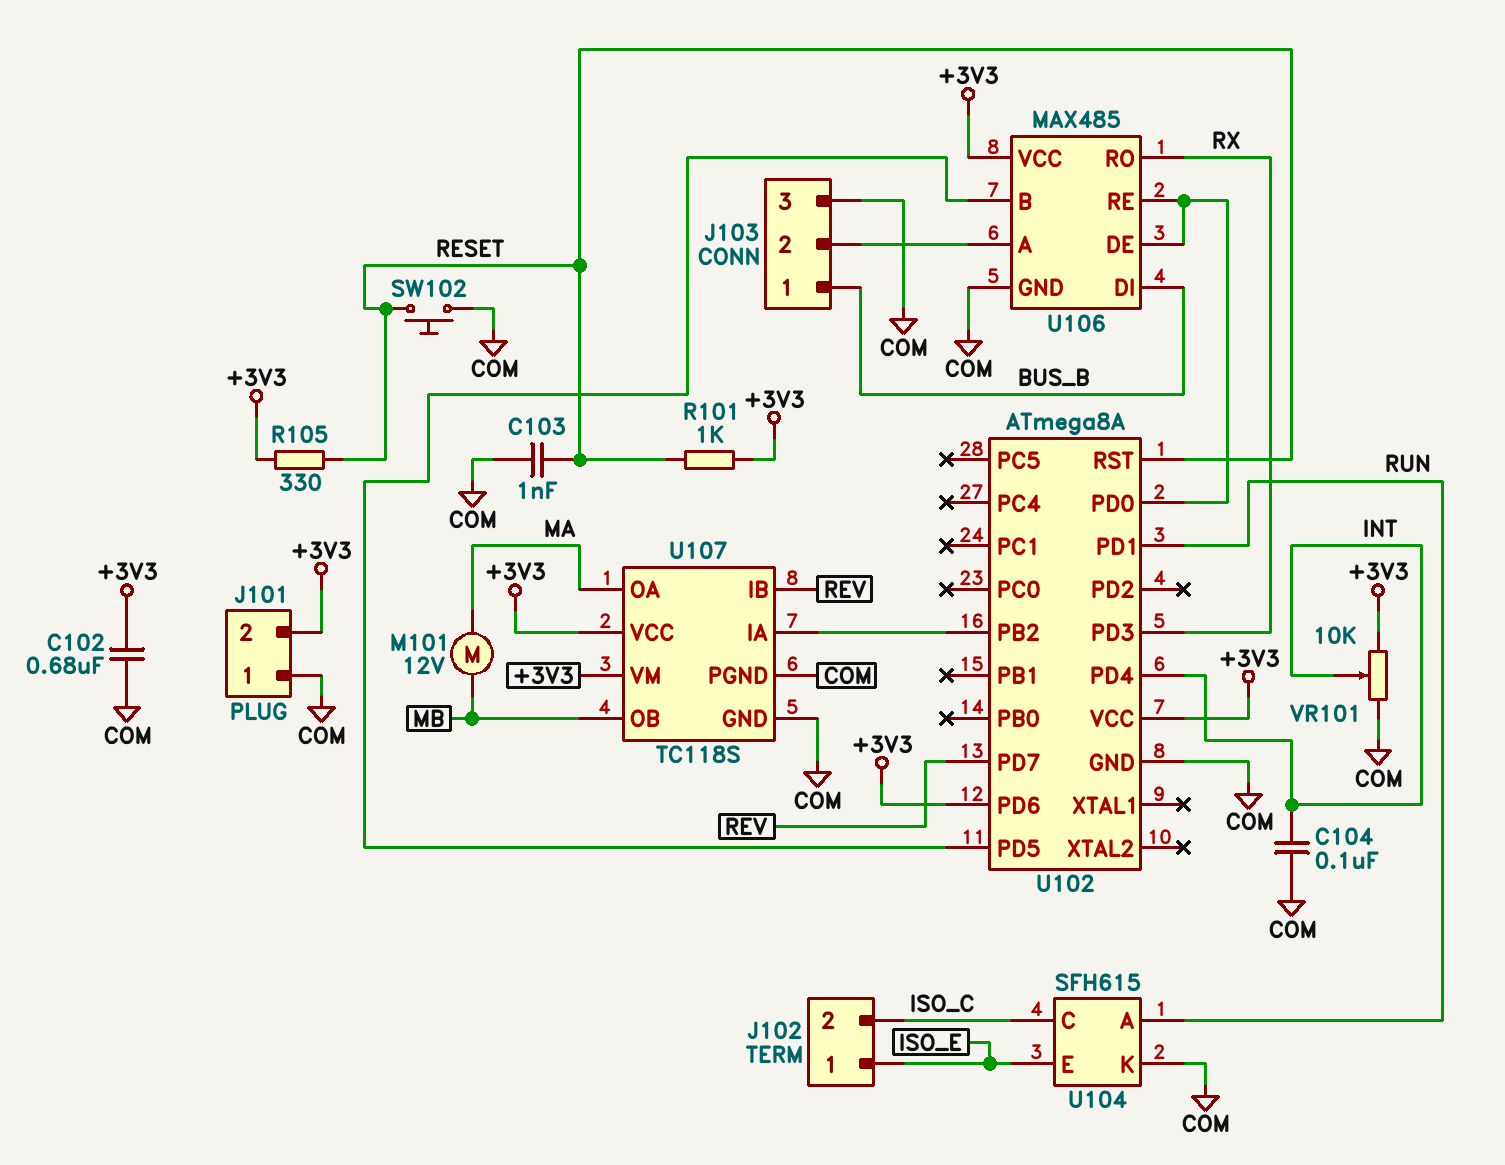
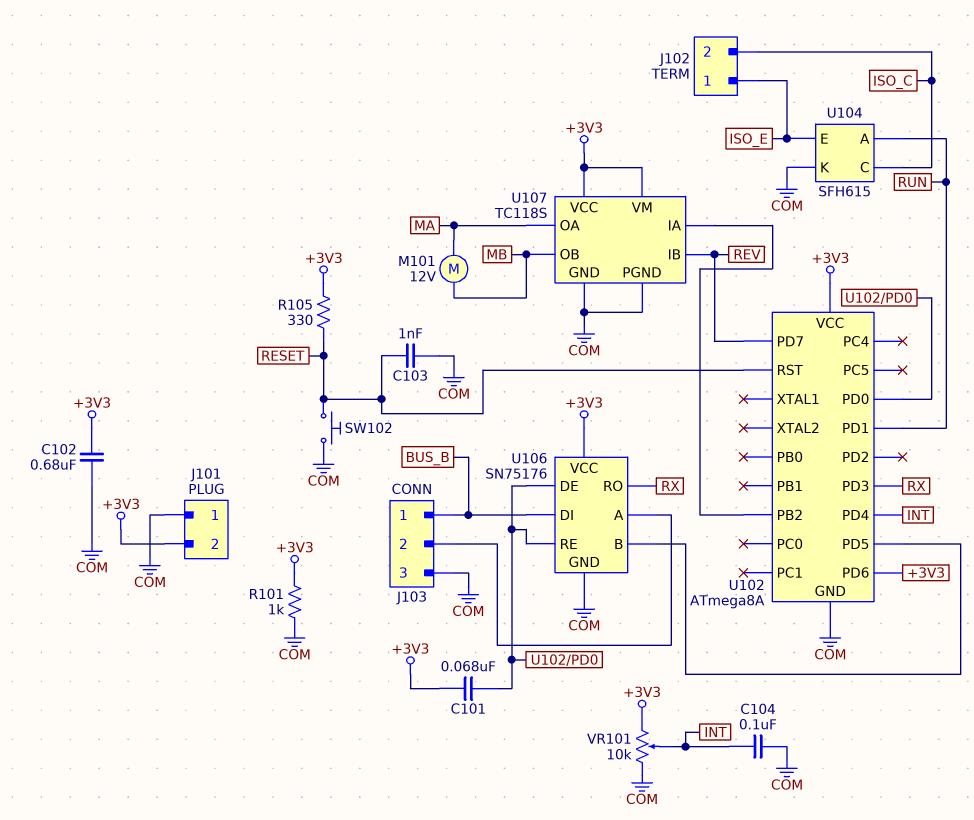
C101: none -> 68nF (+3V3, U102/PD0)
R101: 1k (+3V3, RESET) -> 1k (+3V3, COM)
U106: MAX485 -> SN75176

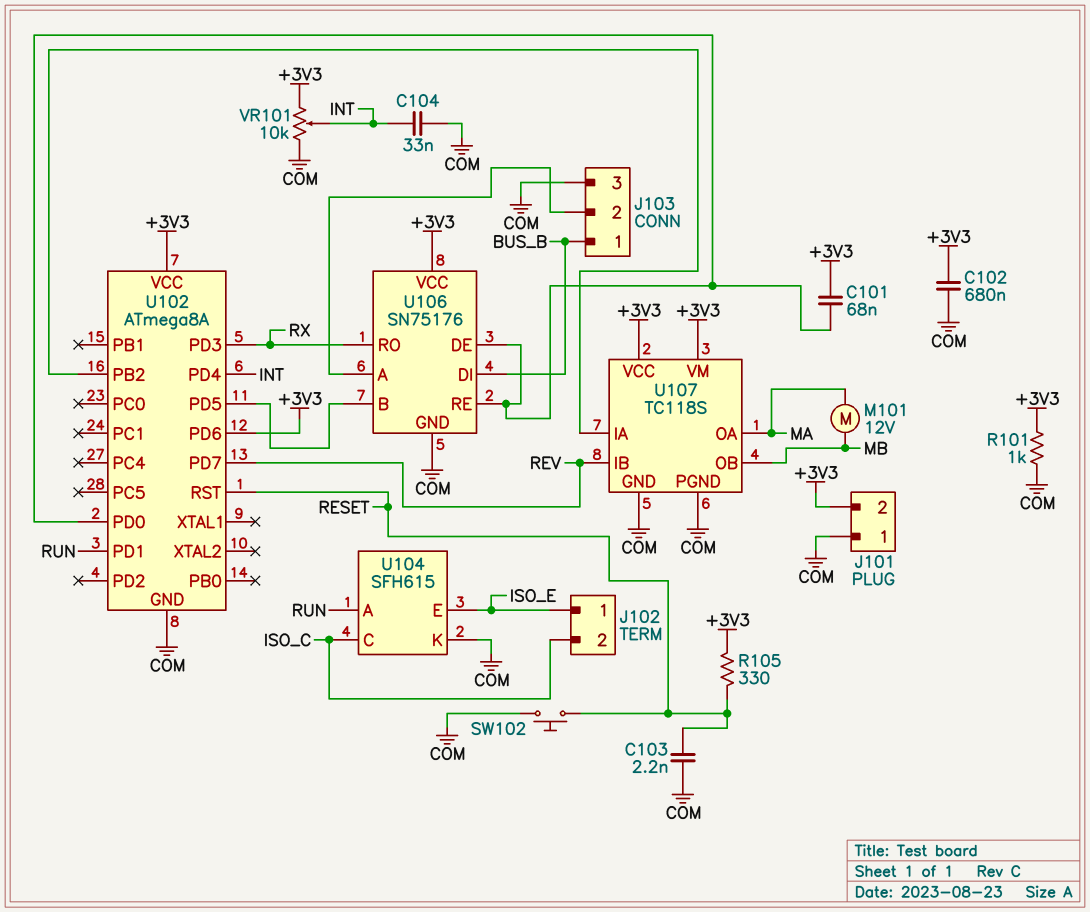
C103: 1nF (COM, RESET) -> 2.2nF (COM, RESET)
C104: 100nF (COM, INT) -> 33nF (COM, INT)

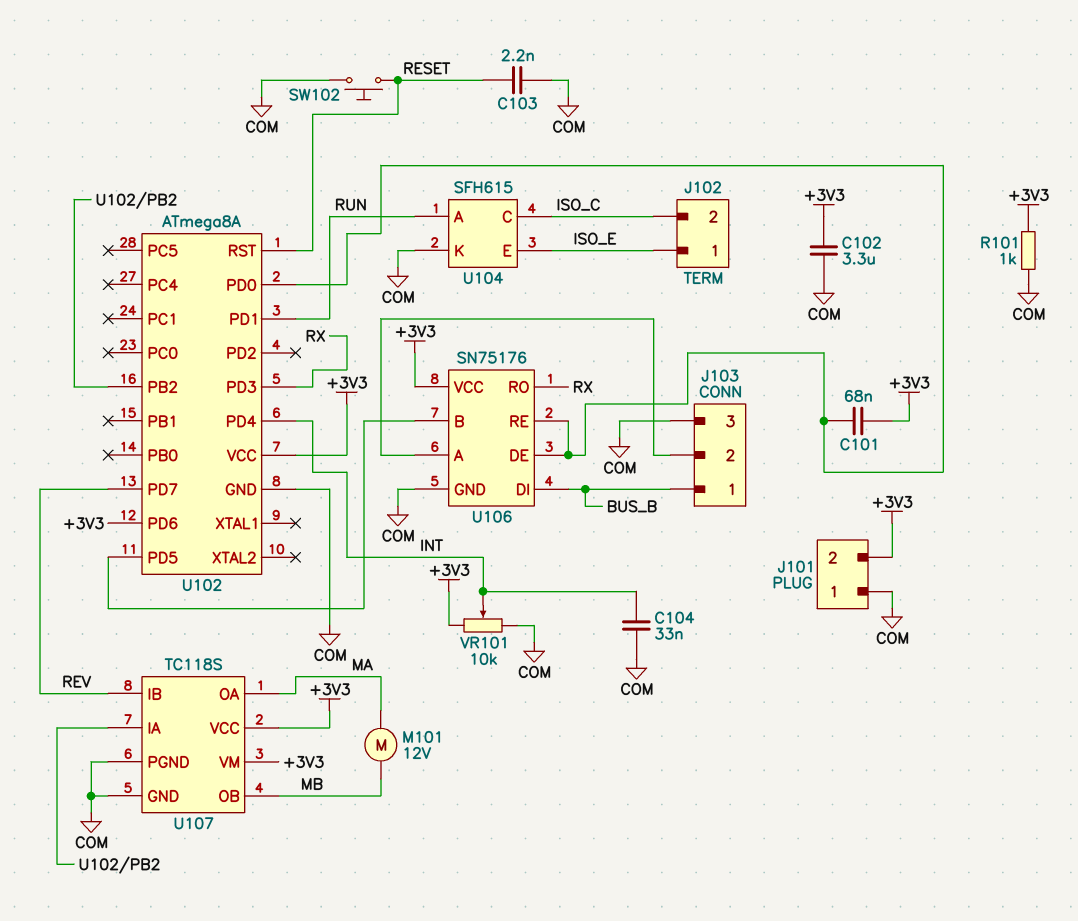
C102: 680nF (+3V3, COM) -> 3.3uF (+3V3, COM)
R105: 330 (+3V3, RESET) -> none

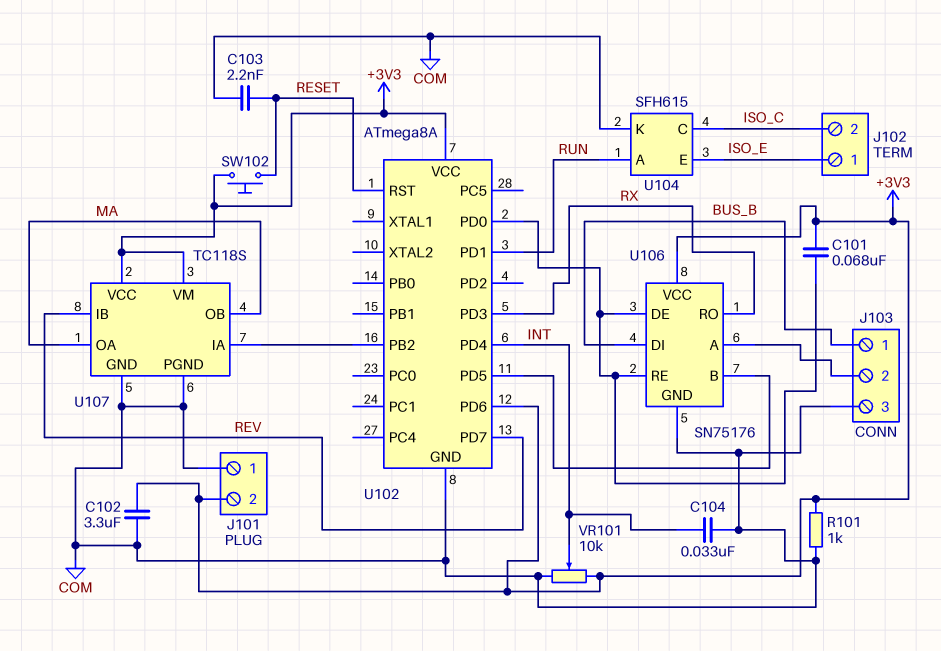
M101: motor 12V (MA, MB) -> none
SW102: button (COM, RESET) -> button (+3V3, RESET)
U107 pin OB: MB -> MA

